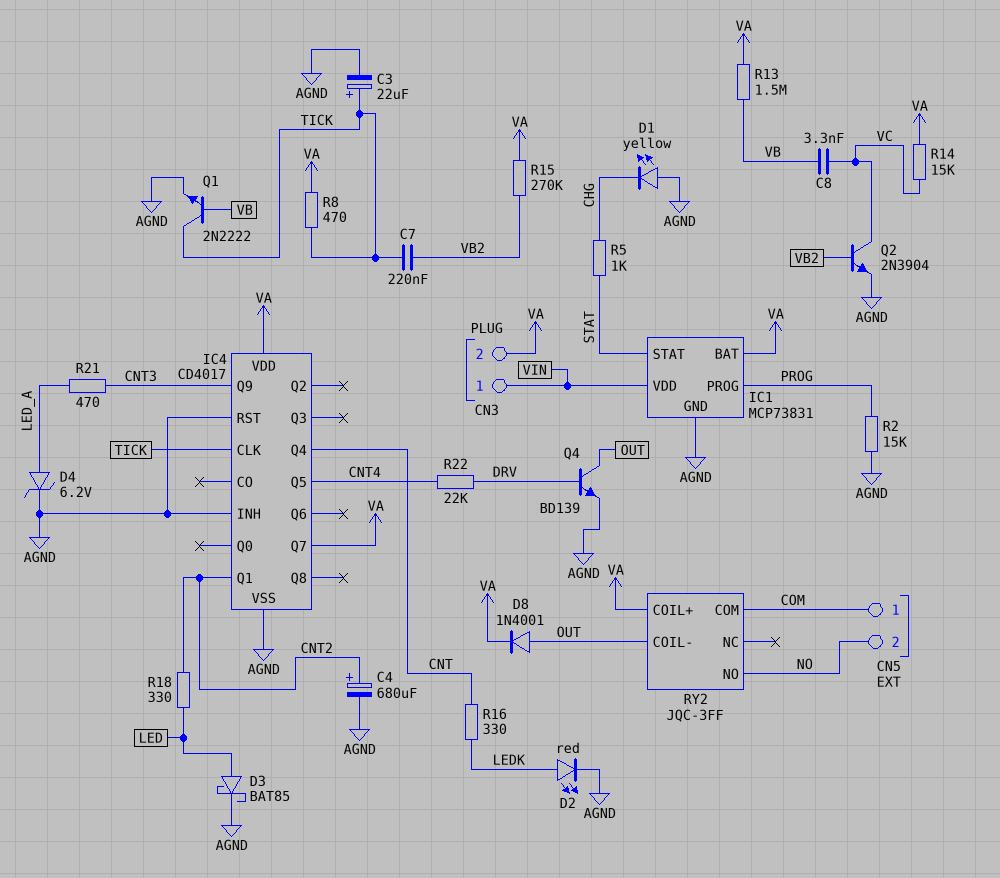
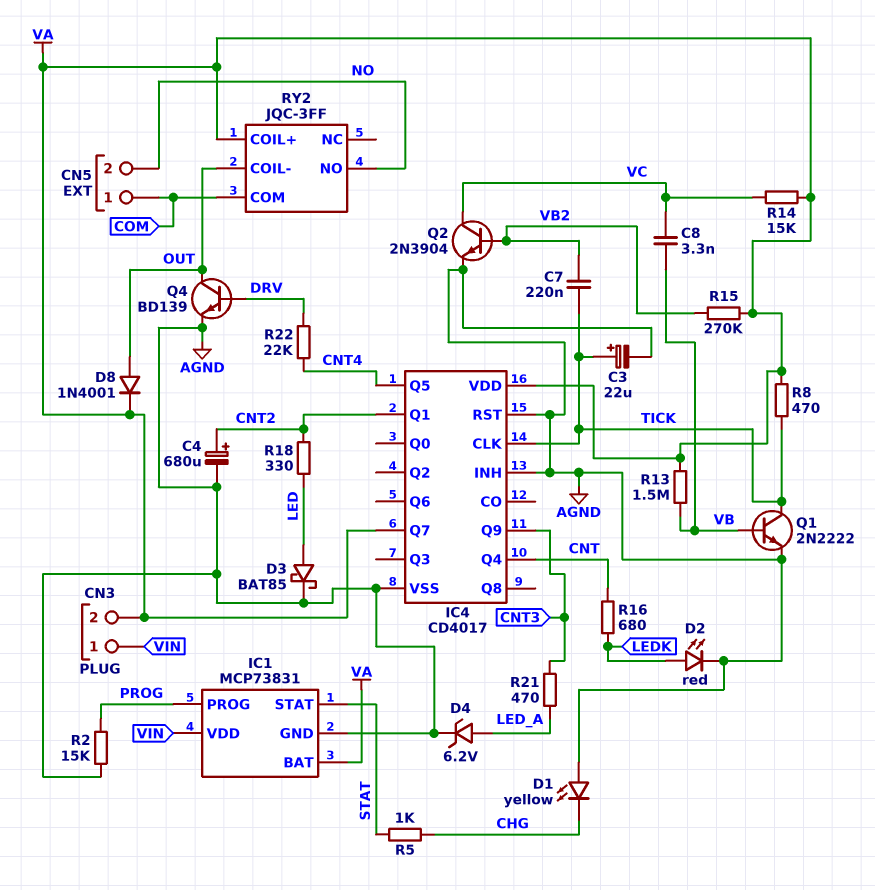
R16: 330 (CNT, LEDK) -> 680 (CNT, LEDK)

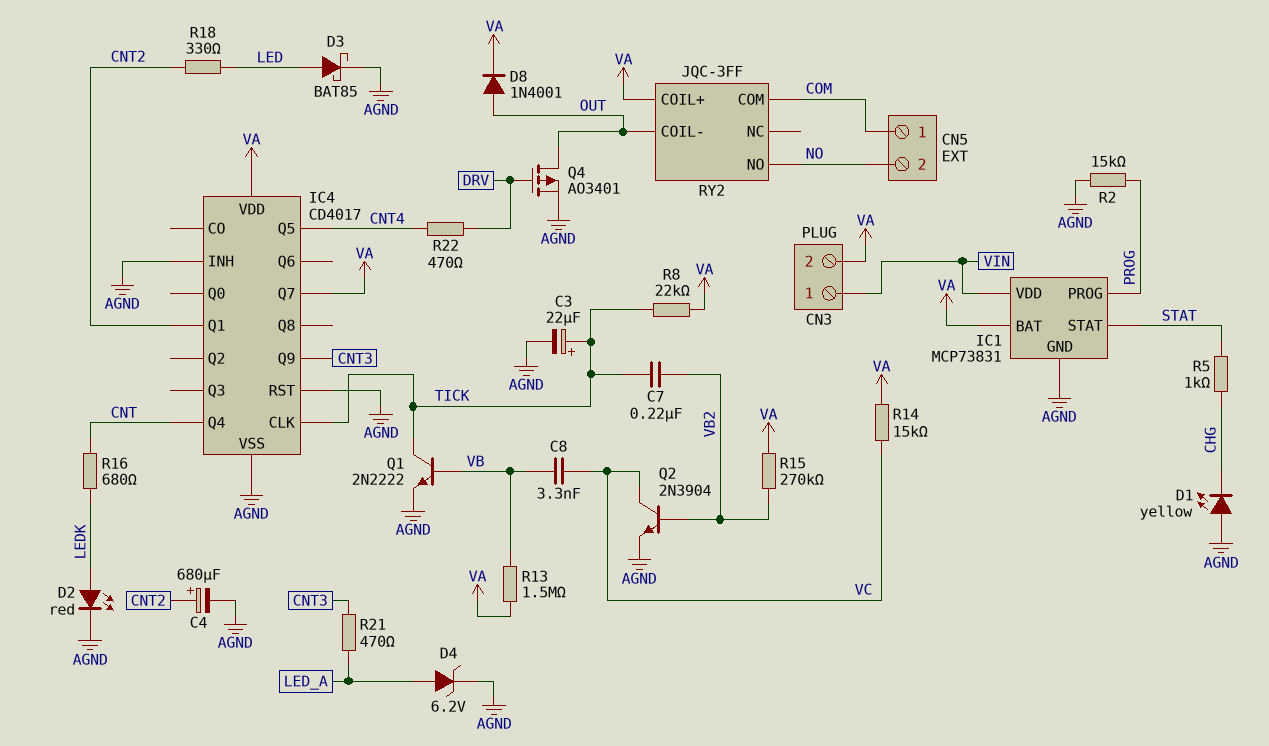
Q4: NPN BD139 (B DRV, C OUT, E AGND) -> PMOS AO3401 (G DRV, D OUT, S AGND)
R8: 470 (TICK, VA) -> 22k (TICK, VA)
R22: 22k (CNT4, DRV) -> 470 (CNT4, DRV)

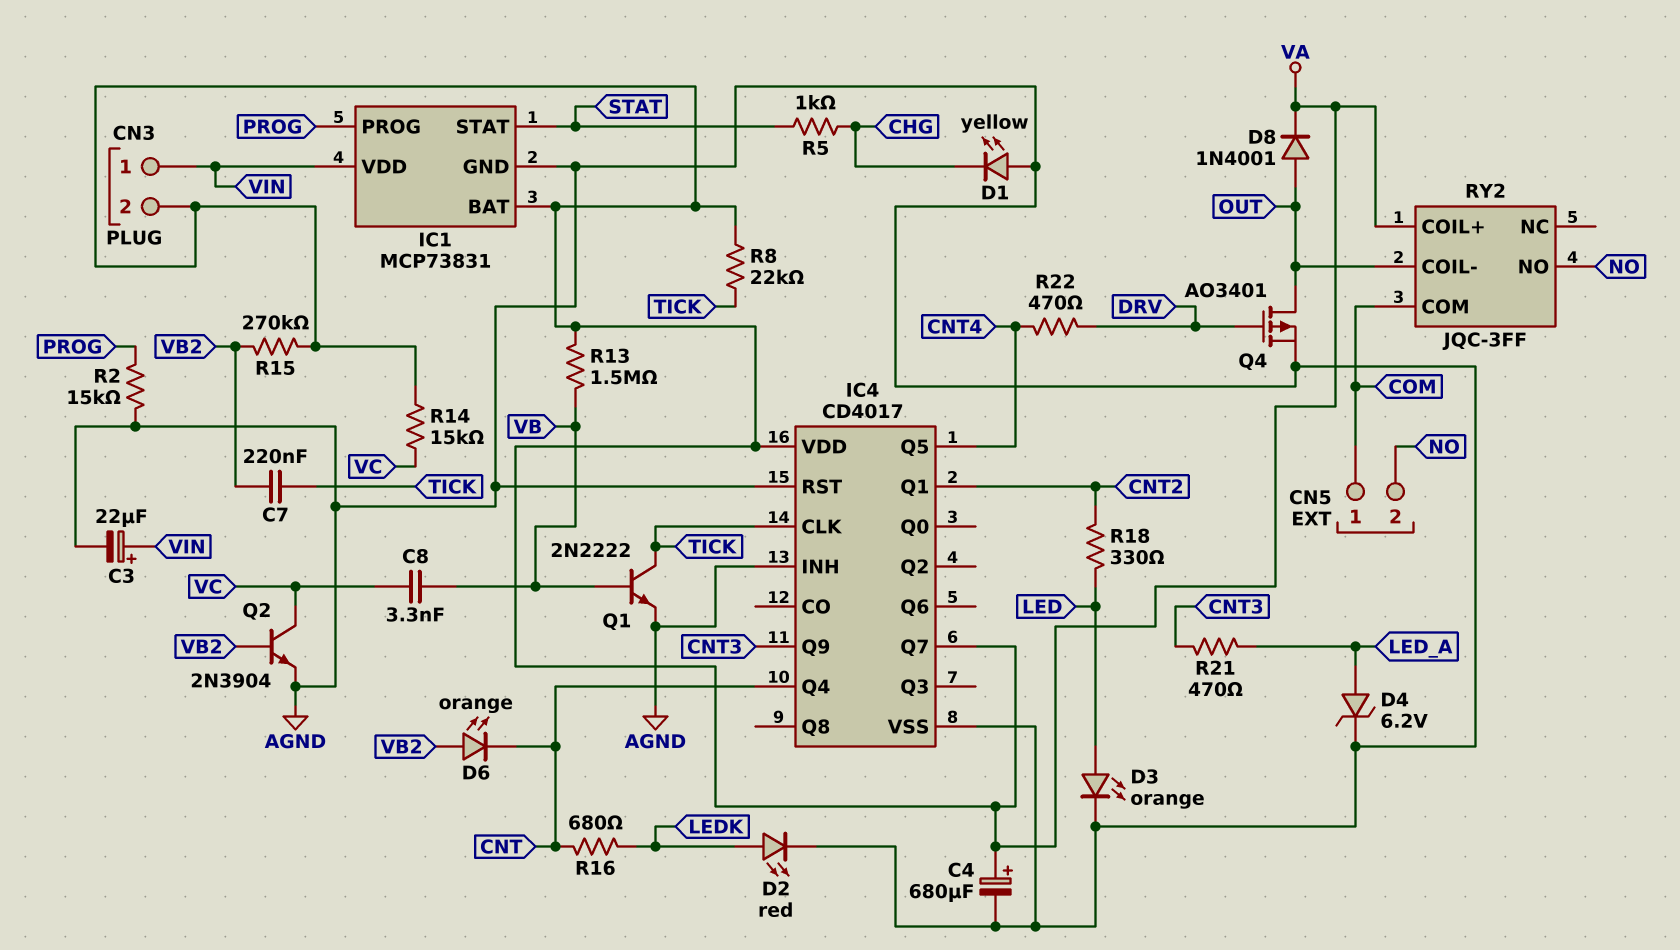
C3: 22uF (plus TICK, minus AGND) -> 22uF (plus VIN, minus AGND)
C4: 680uF (plus CNT2, minus AGND) -> 680uF (plus VA, minus AGND)
D3: schottky BAT85 (A LED, K AGND) -> LED orange (A LED, K AGND)
D6: none -> LED orange (A VB2, K CNT)

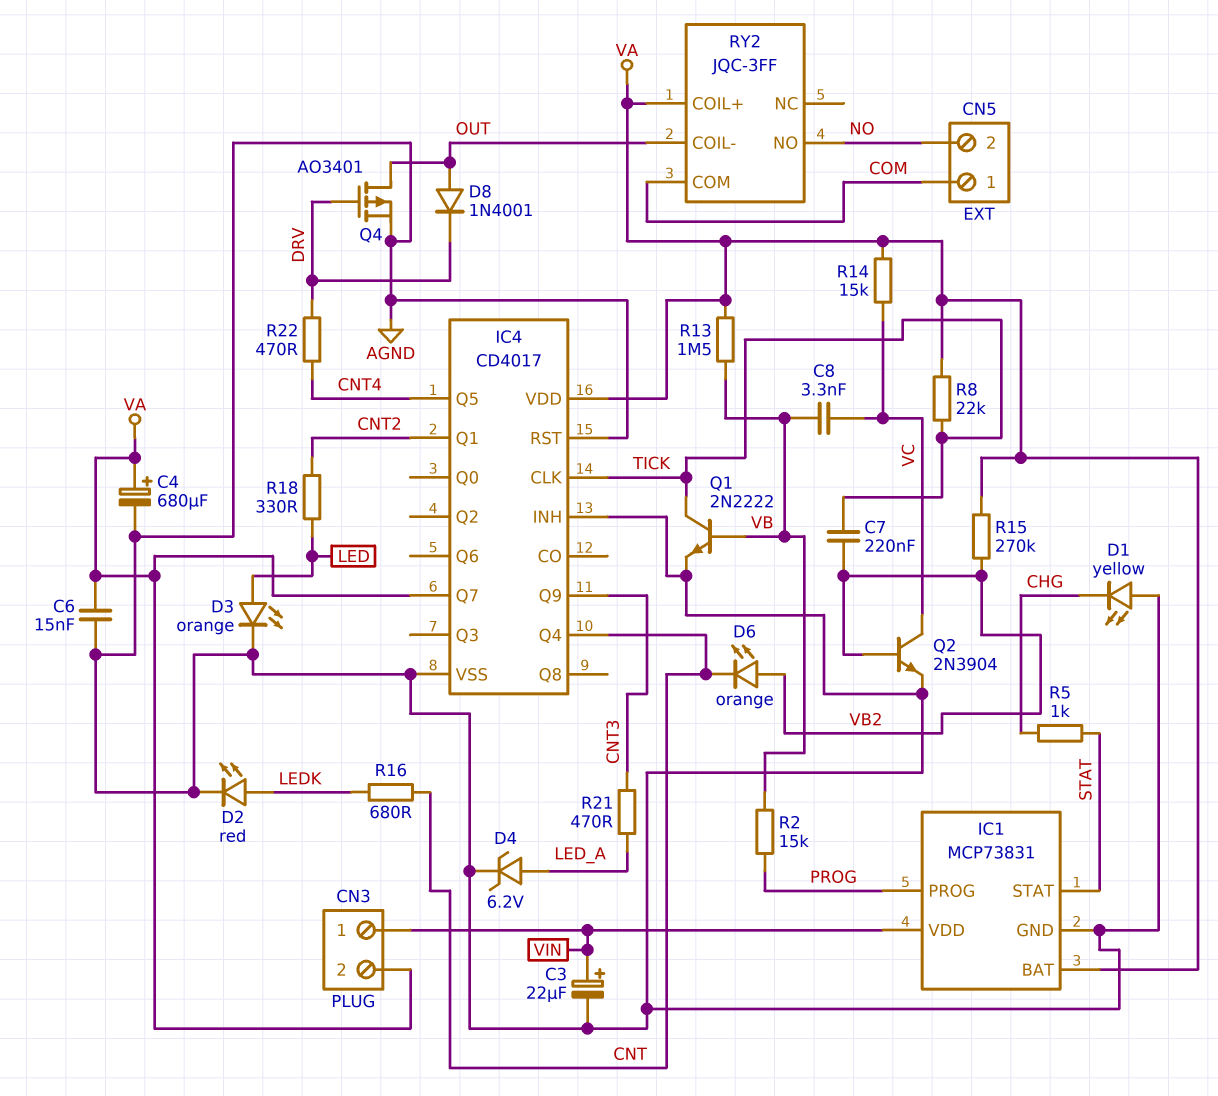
C6: none -> 15nF (AGND, VA)
D8: diode 1N4001 (A OUT, K VA) -> diode 1N4001 (A OUT, K DRV)
R2: 15k (AGND, PROG) -> 15k (PROG, VB)

